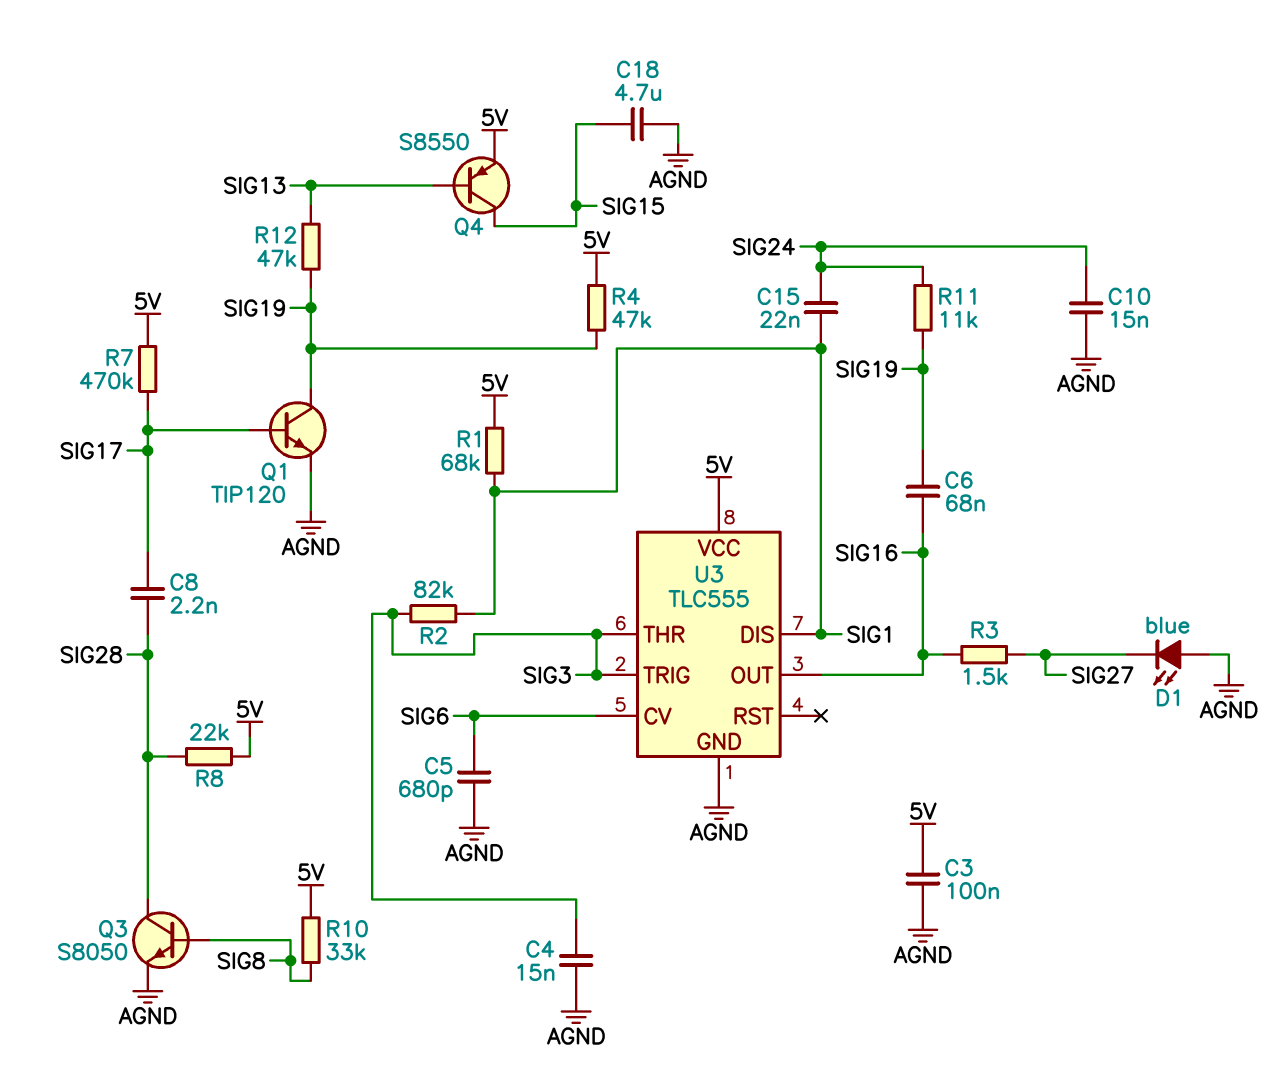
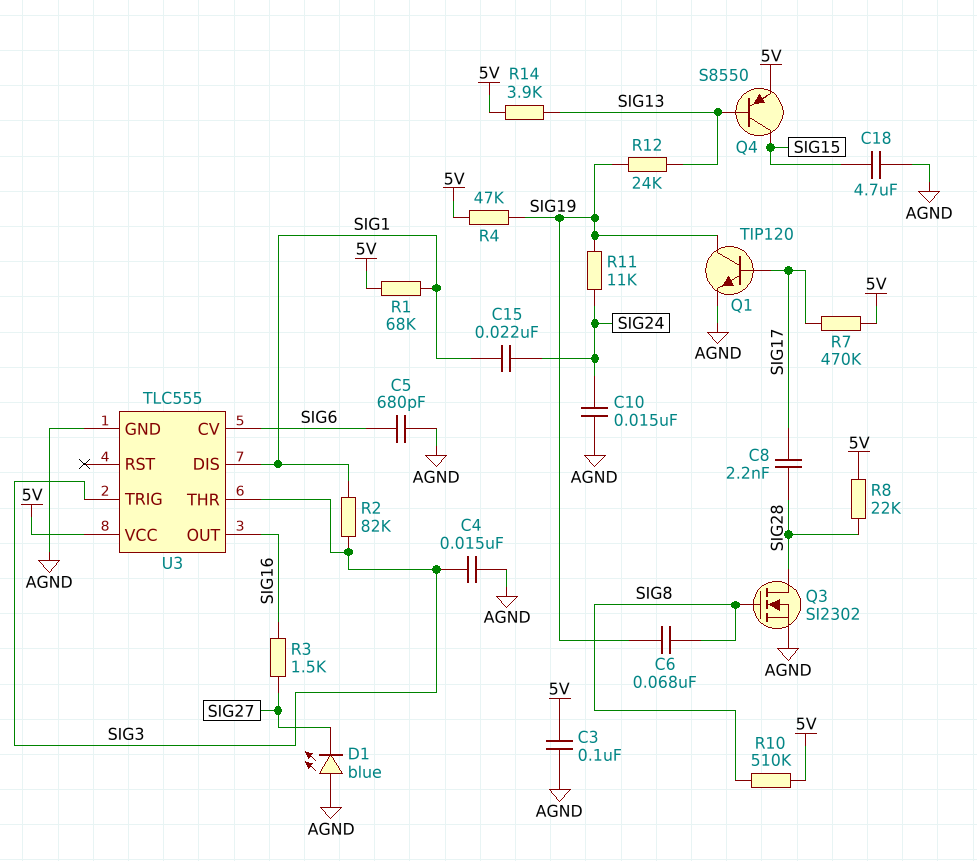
C6: 68nF (SIG16, SIG19) -> 68nF (SIG8, SIG19)
Q3: NPN S8050 (B SIG8, C SIG28, E AGND) -> NMOS SI2302 (G SIG8, D SIG28, S AGND)
R10: 33k (5V, SIG8) -> 510k (5V, SIG8)
R12: 47k (SIG13, SIG19) -> 24k (SIG13, SIG19)
R14: none -> 3.9k (5V, SIG13)

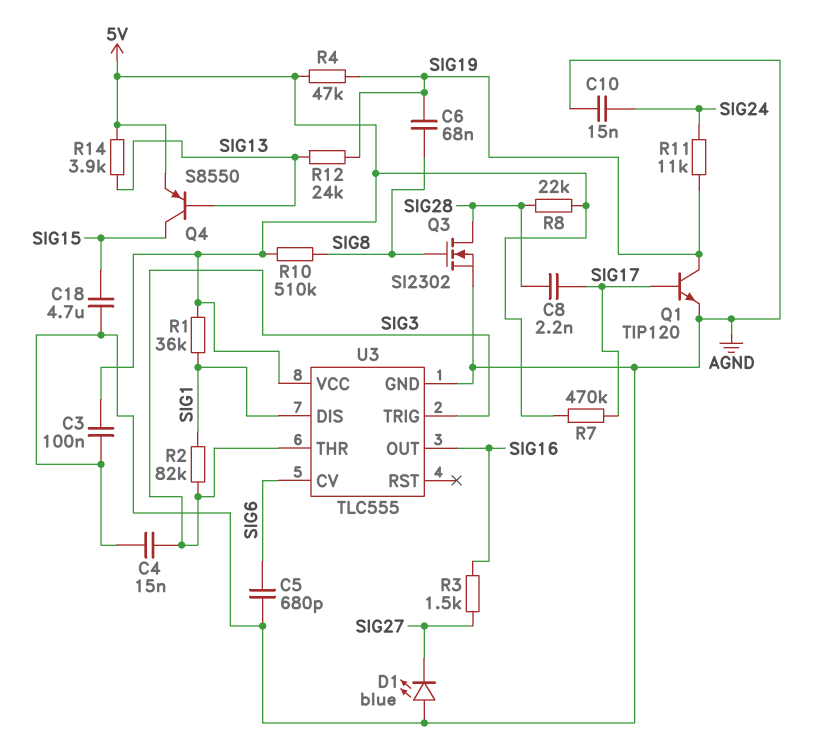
C15: 22nF (SIG1, SIG24) -> none
R1: 68k (5V, SIG1) -> 36k (5V, SIG1)

